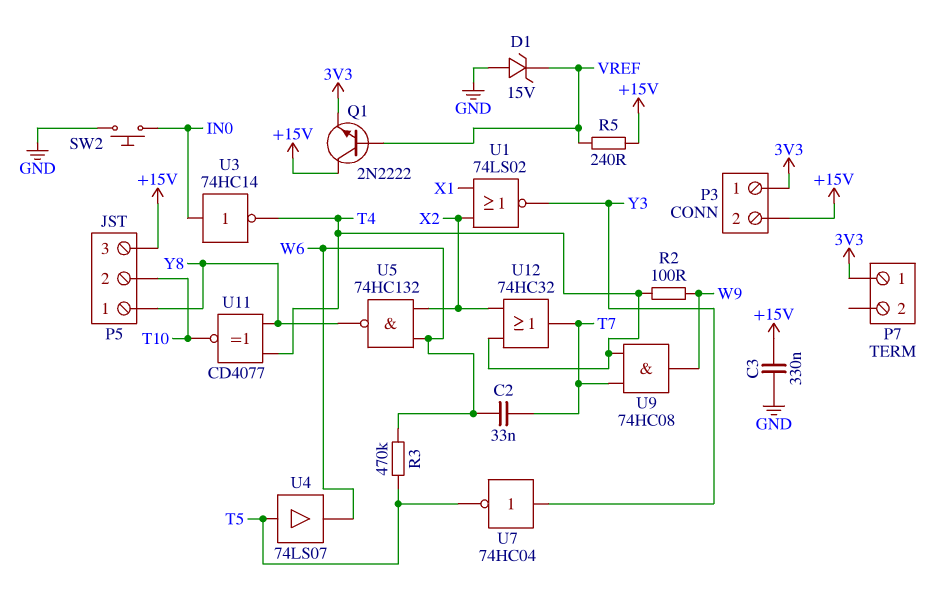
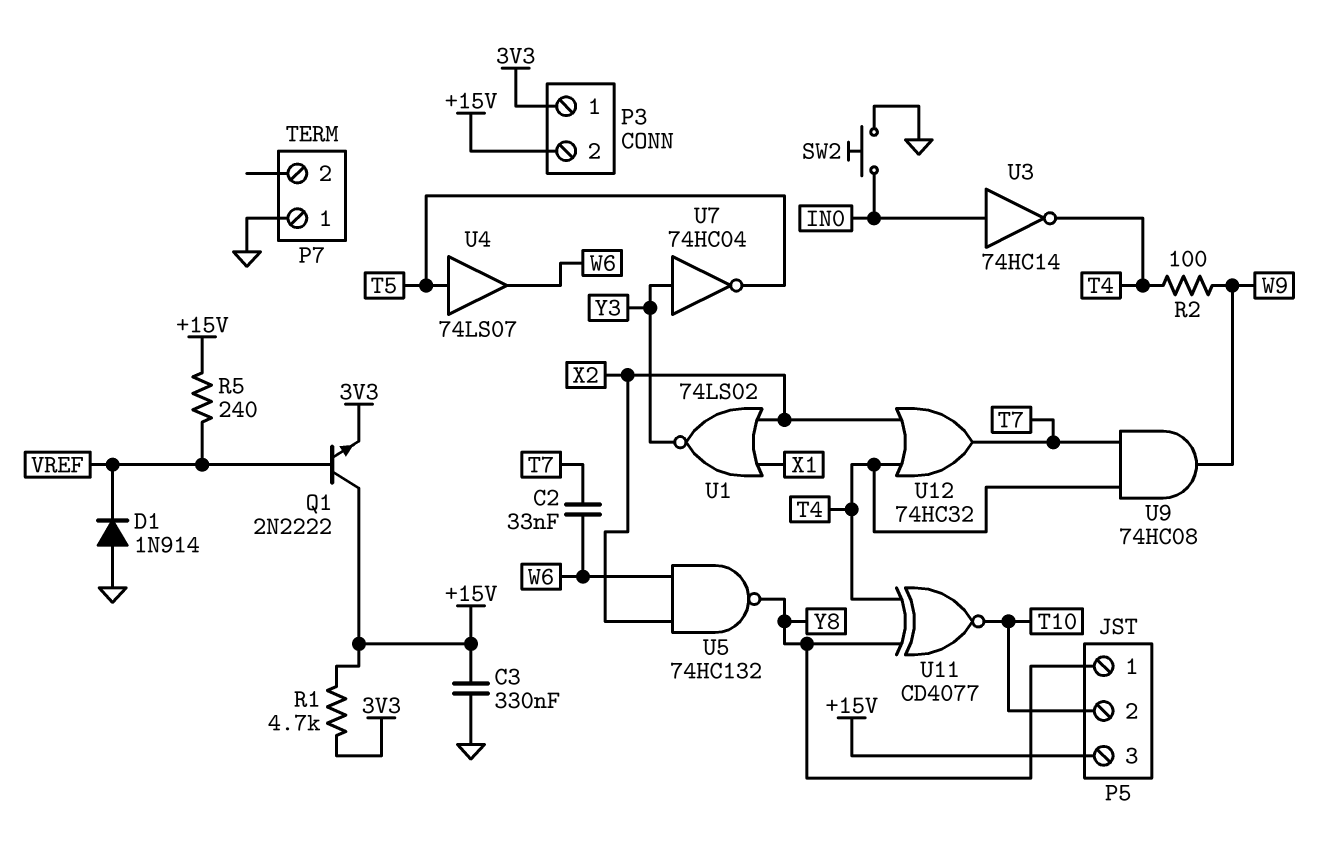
D1: zener 15V (A GND, K VREF) -> diode 1N914 (A GND, K VREF)
P7 pin 1: 3V3 -> GND
R1: none -> 4.7k (+15V, 3V3)
R3: 470k (T5, W6) -> none

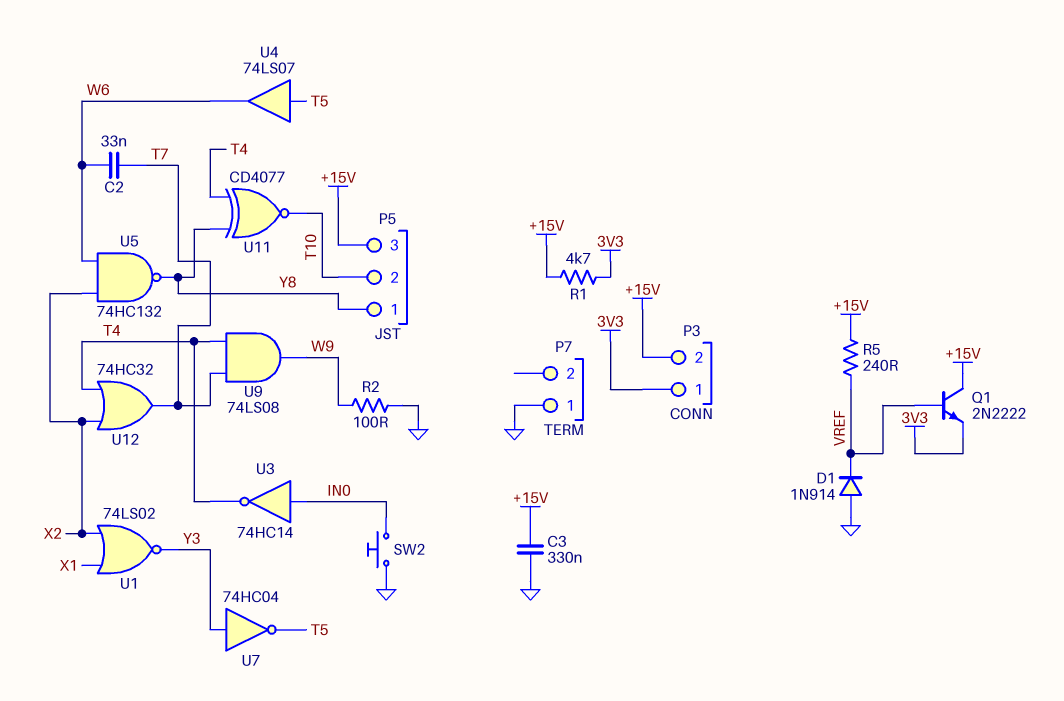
R2: 100 (T4, W9) -> 100 (GND, W9)
U9: AND 74HC08 (in T4, in T7, out W9) -> AND 74LS08 (in T4, in T7, out W9)

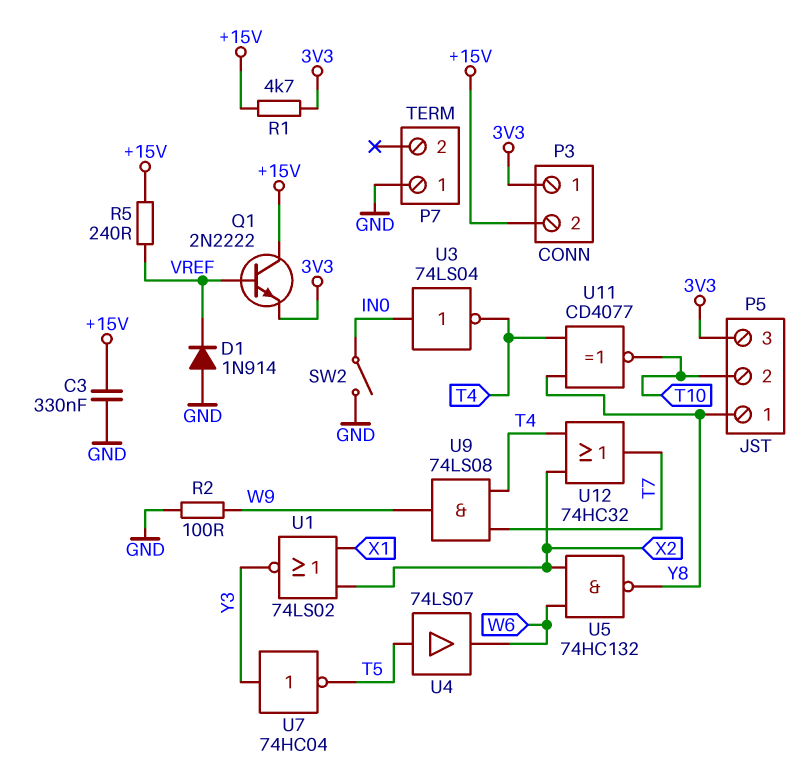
C2: 33nF (T7, W6) -> none
P5 pin 3: +15V -> 3V3
SW2: button (GND, IN0) -> switch (GND, IN0)
U3: NOT 74HC14 (in IN0, out T4) -> NOT 74LS04 (in IN0, out T4)

